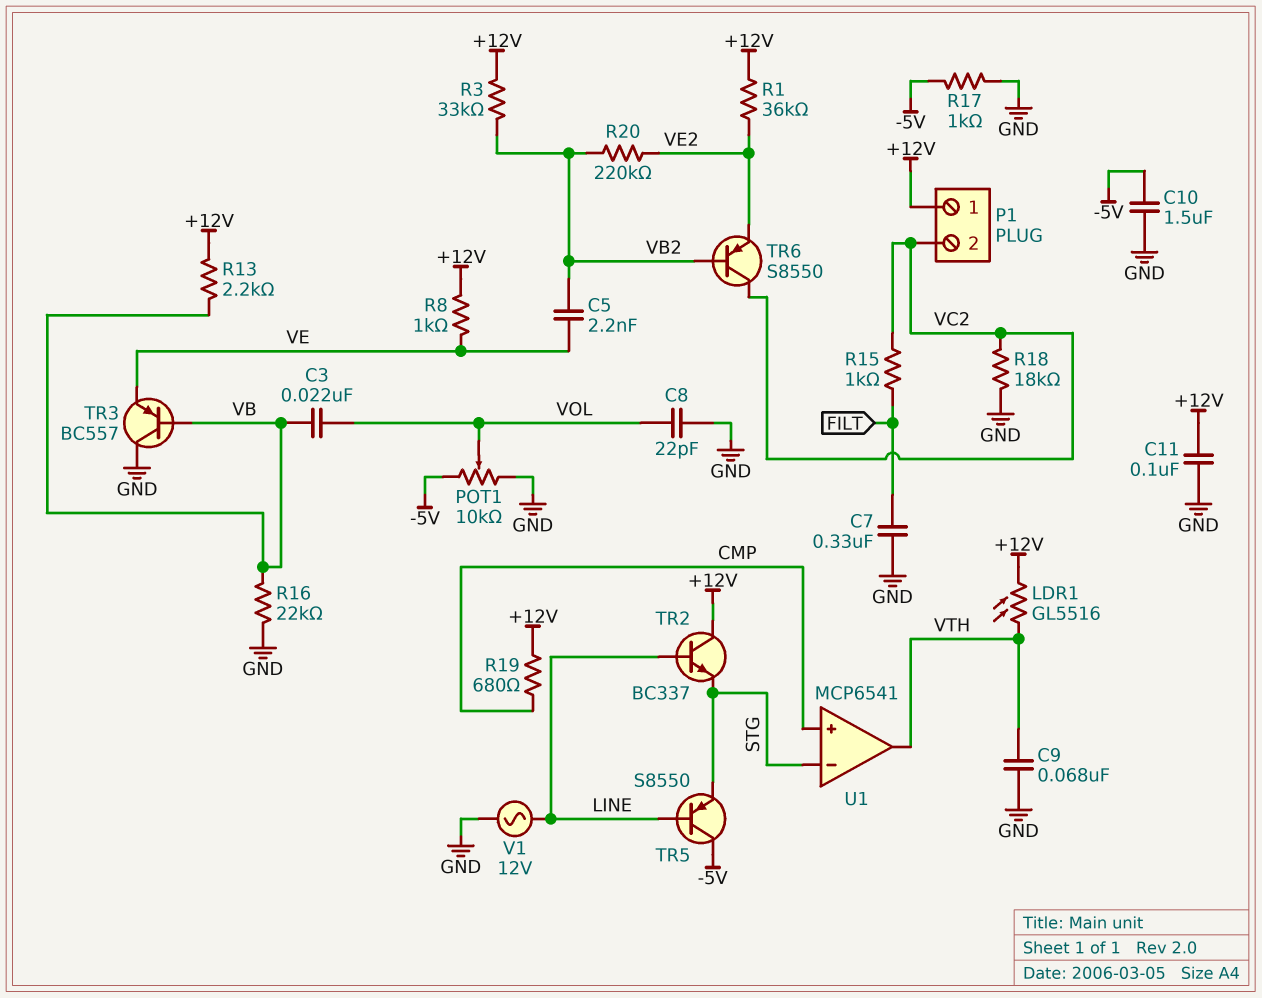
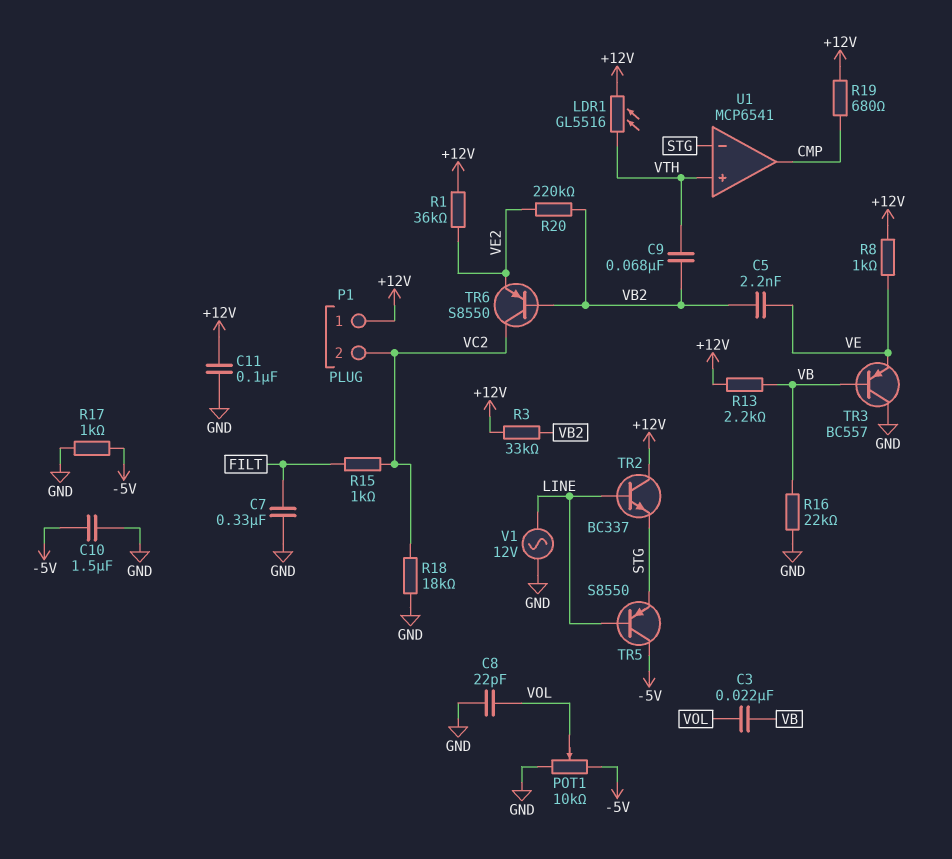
C9: 68nF (GND, VTH) -> 68nF (VB2, VTH)
U1 pin in+: CMP -> VTH
U1 pin out: VTH -> CMP

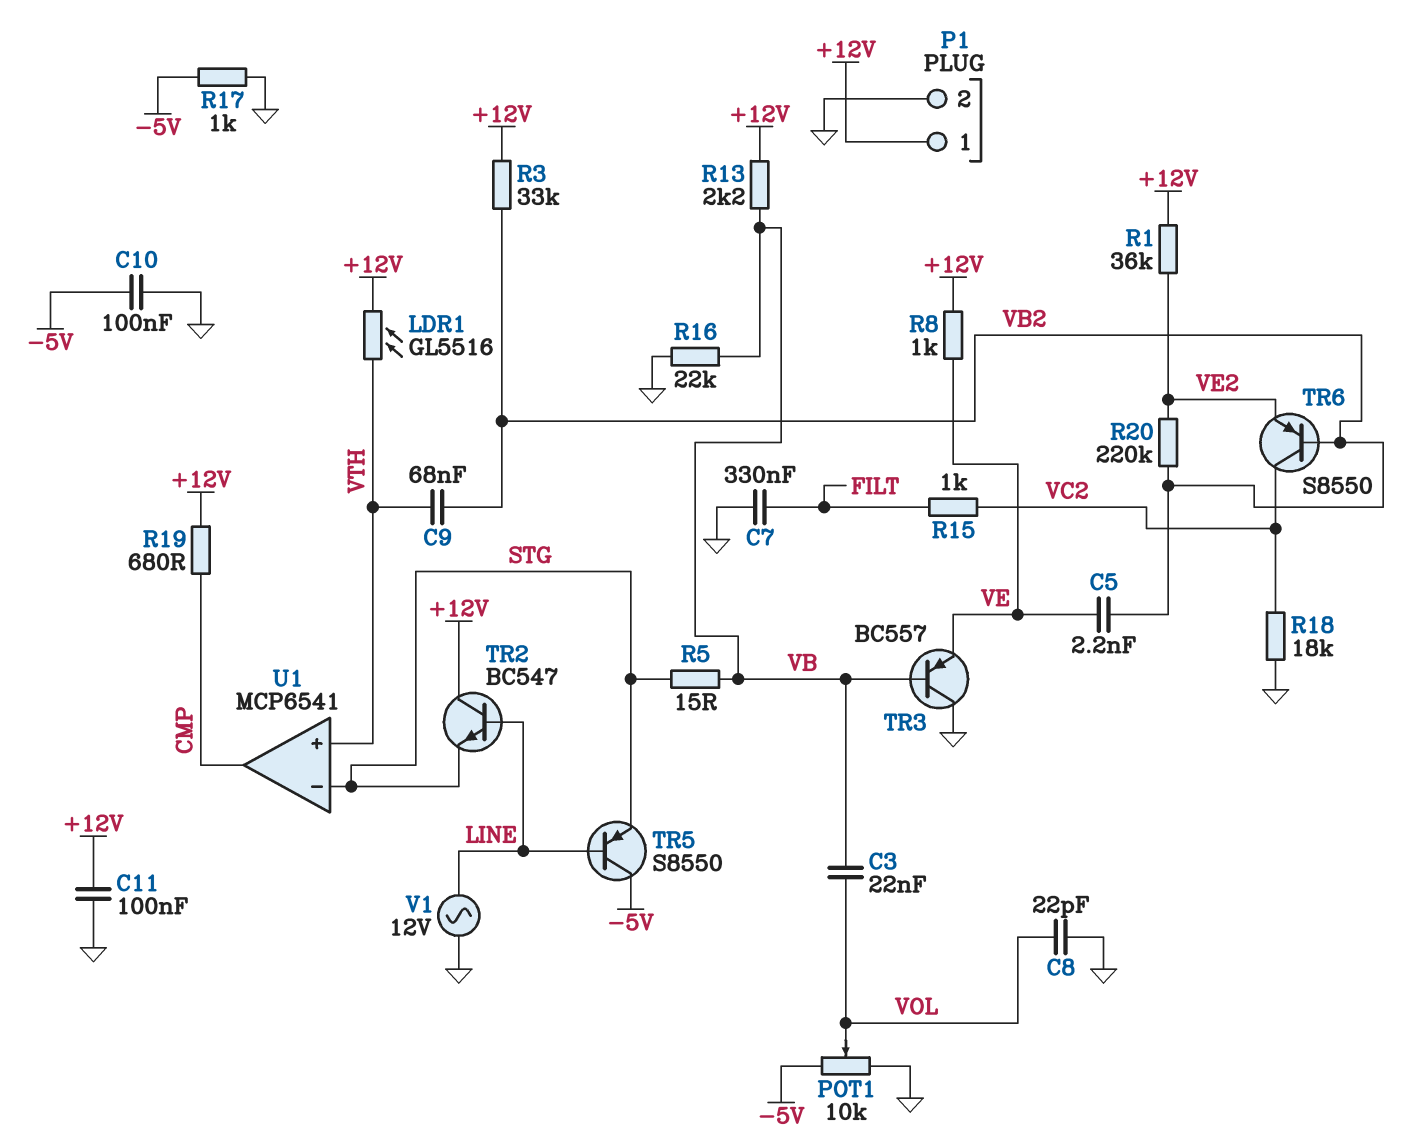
C10: 1.5uF (-5V, GND) -> 100nF (-5V, GND)
P1 pin 2: VC2 -> GND
R5: none -> 15 (STG, VB)
TR2: NPN BC337 (B LINE, C +12V, E STG) -> NPN BC547 (B LINE, C +12V, E STG)

